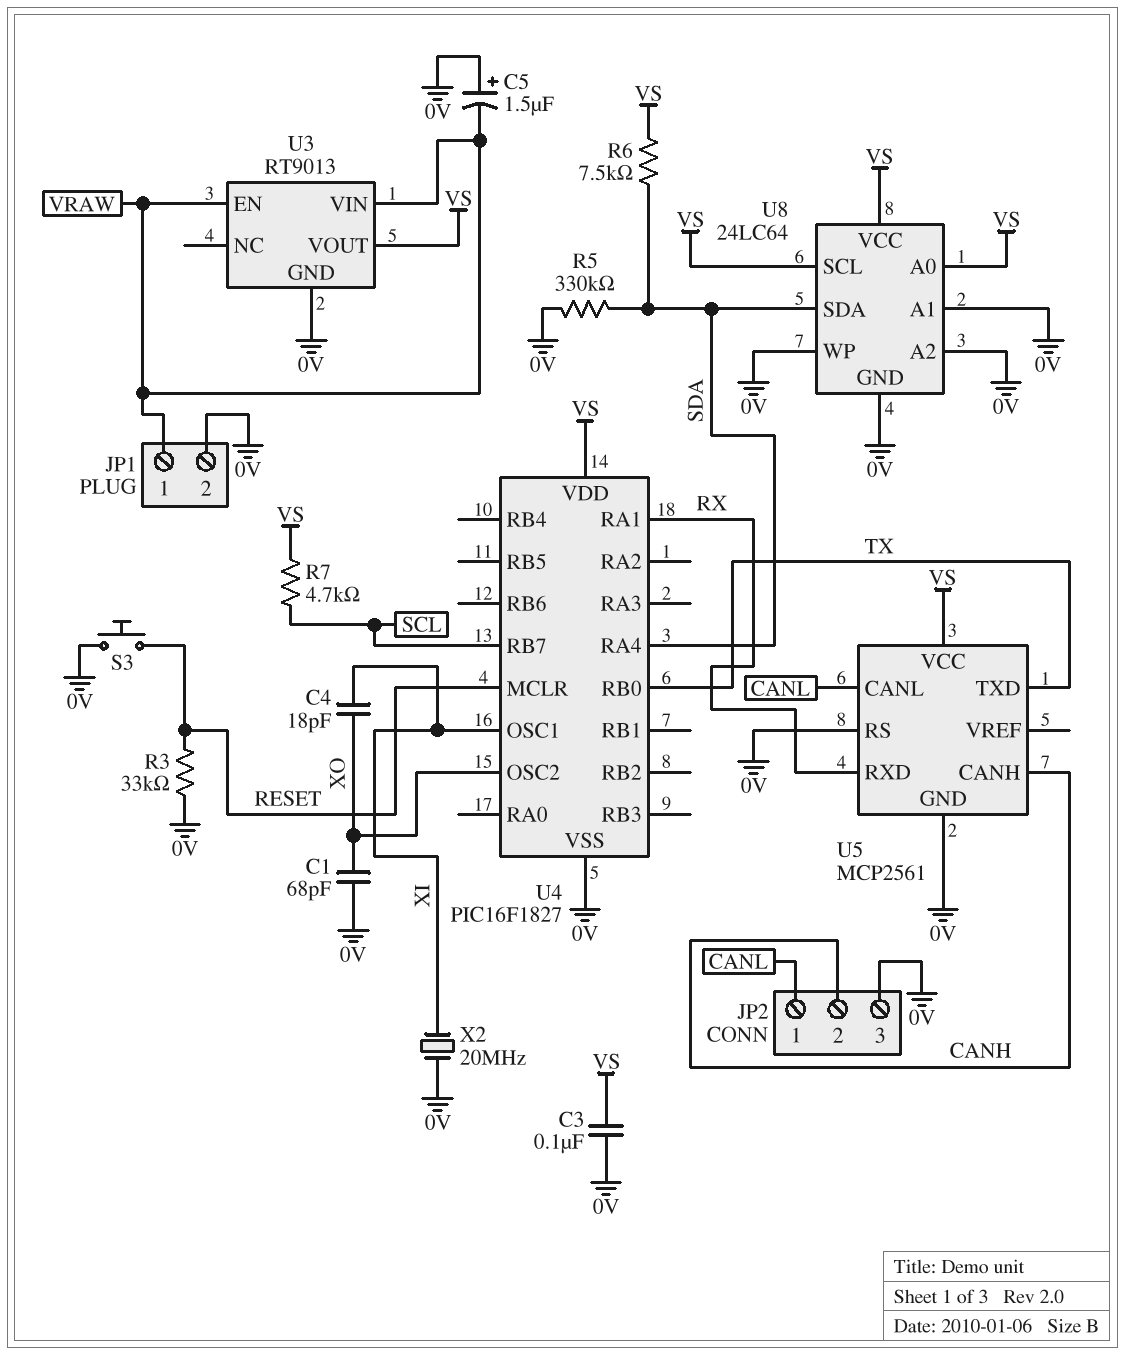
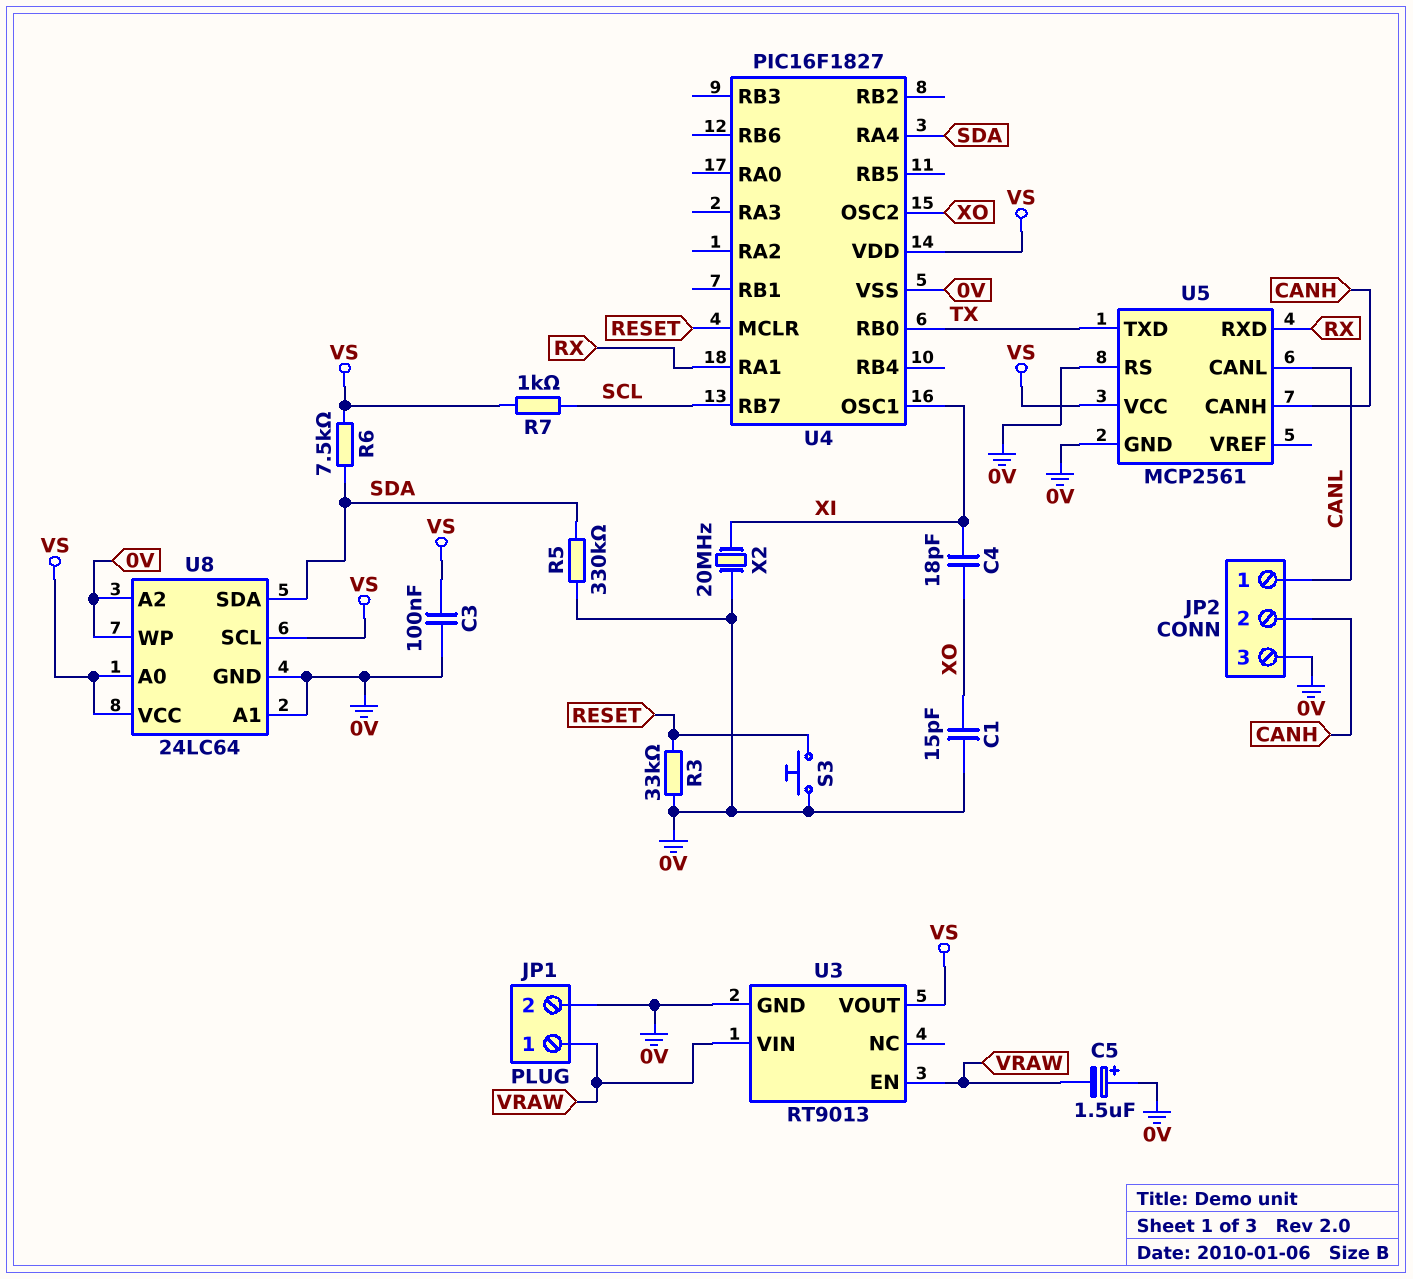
C1: 68pF (0V, XO) -> 15pF (0V, XO)
R7: 4.7k (SCL, VS) -> 1k (SCL, VS)

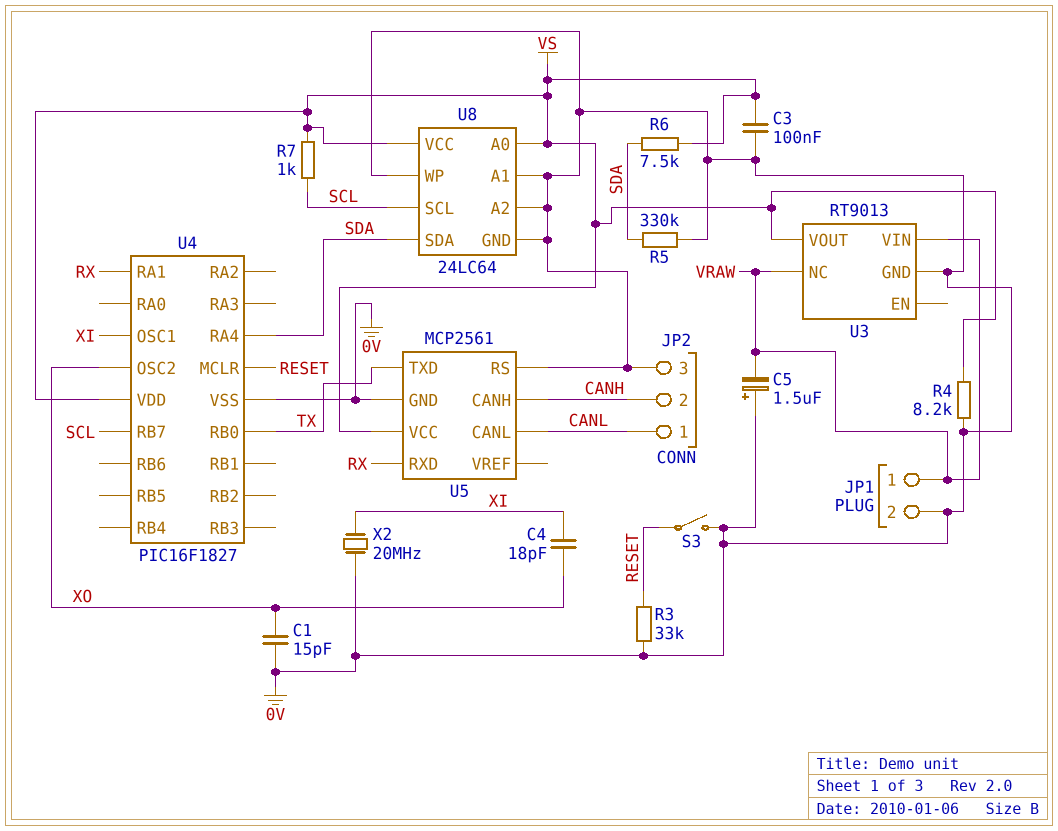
R4: none -> 8.2k (0V, VS)
S3: button (0V, RESET) -> switch (0V, RESET)
U3 pin EN: VRAW -> none
U3 pin NC: none -> VRAW
U8 pin SCL: VS -> SCL

